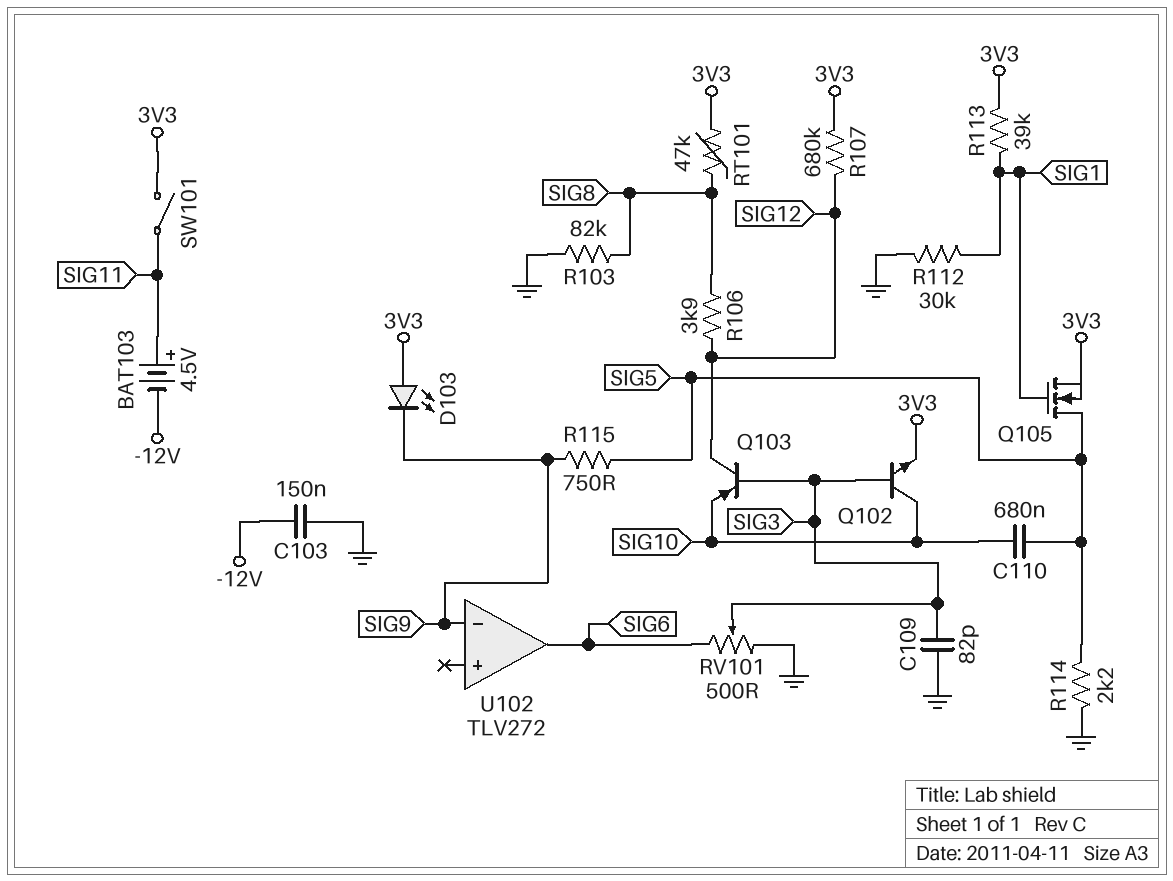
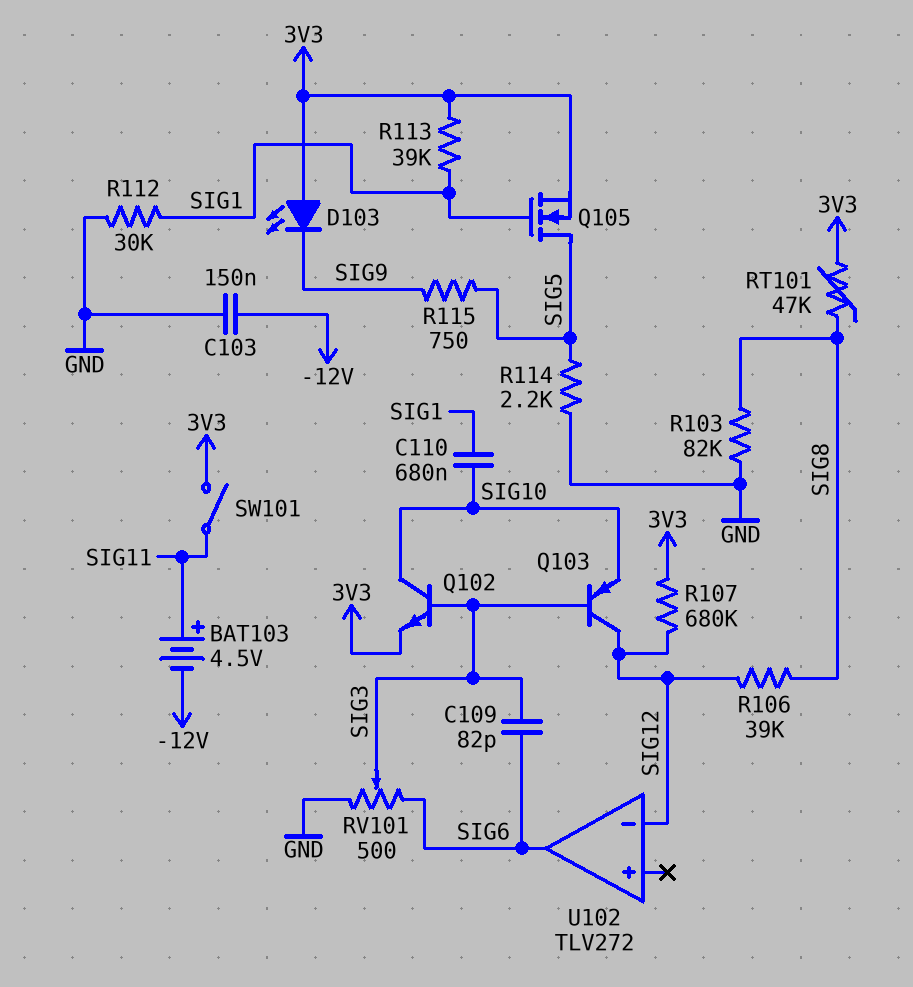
C109: 82pF (GND, SIG3) -> 82pF (SIG3, SIG6)
C110: 680nF (SIG5, SIG10) -> 680nF (SIG1, SIG10)
R106: 3.9k (SIG8, SIG12) -> 39k (SIG8, SIG12)
U102 pin in-: SIG9 -> SIG12

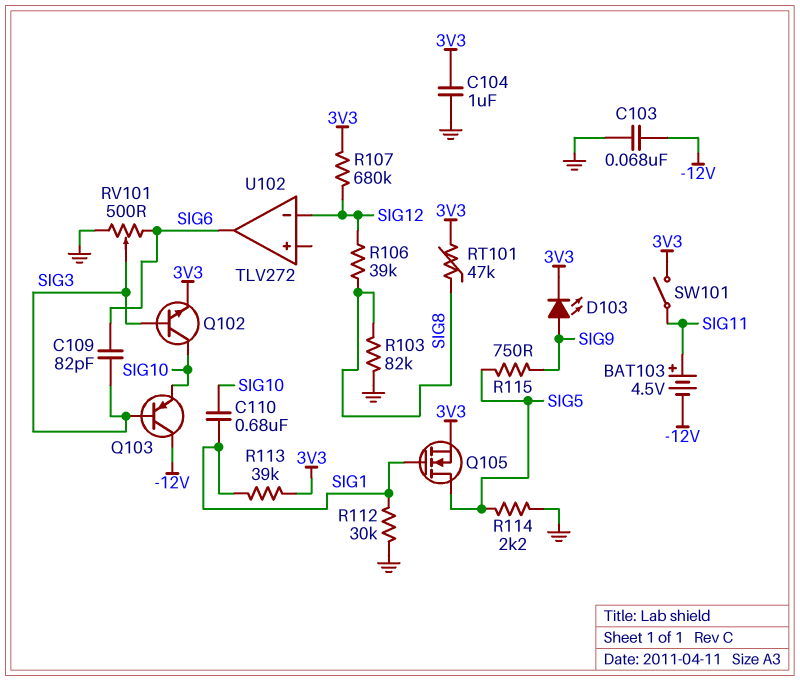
C103: 150nF (-12V, GND) -> 68nF (-12V, GND)
C104: none -> 1uF (3V3, GND)
D103: LED (A 3V3, K SIG9) -> LED (A SIG9, K 3V3)
Q103: PNP (B SIG3, C SIG12, E SIG10) -> PNP (B SIG3, C -12V, E SIG10)

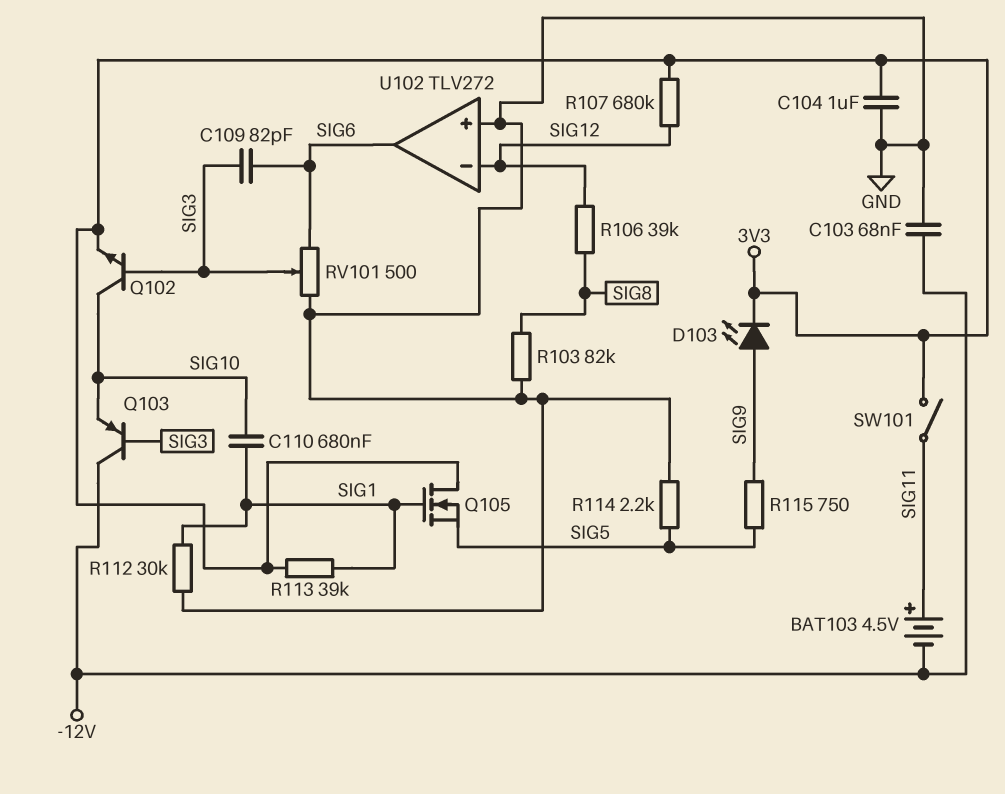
Q105: NMOS (G SIG1, D SIG5, S 3V3) -> NMOS (G SIG1, D 3V3, S SIG5)
RT101: 47k (3V3, SIG8) -> none
U102 pin in+: none -> GND

